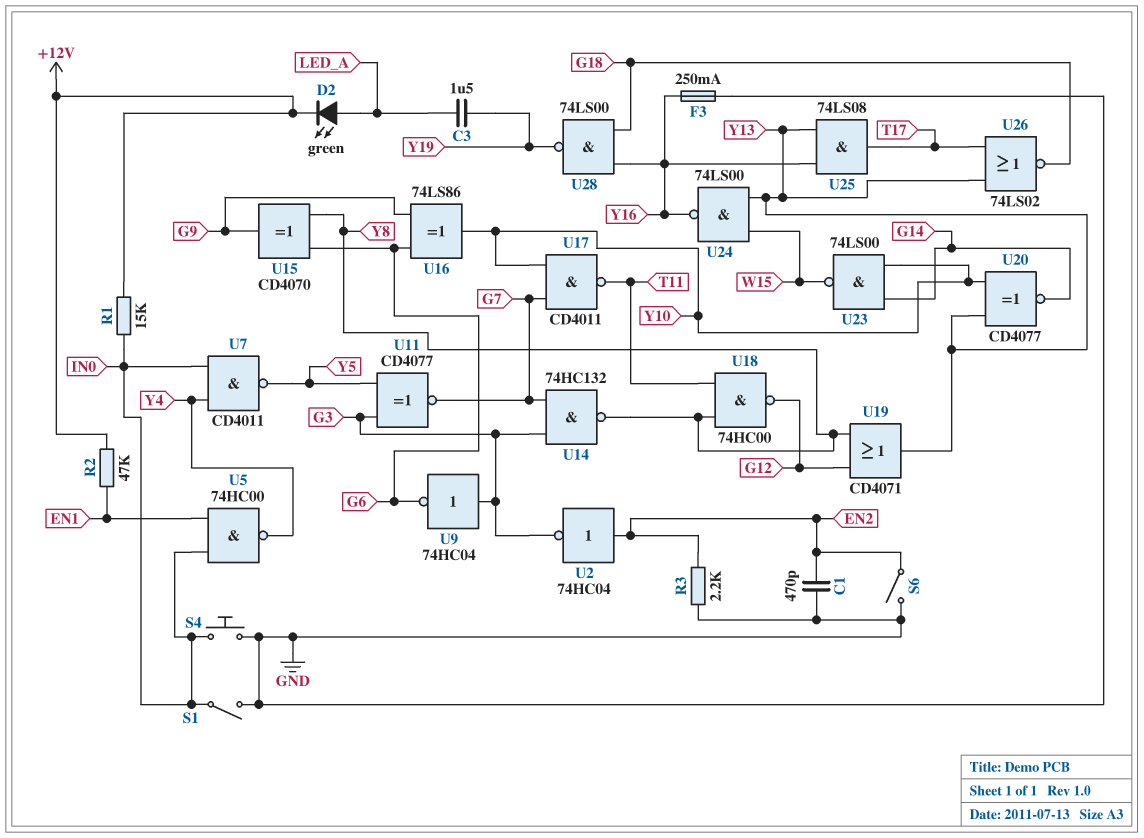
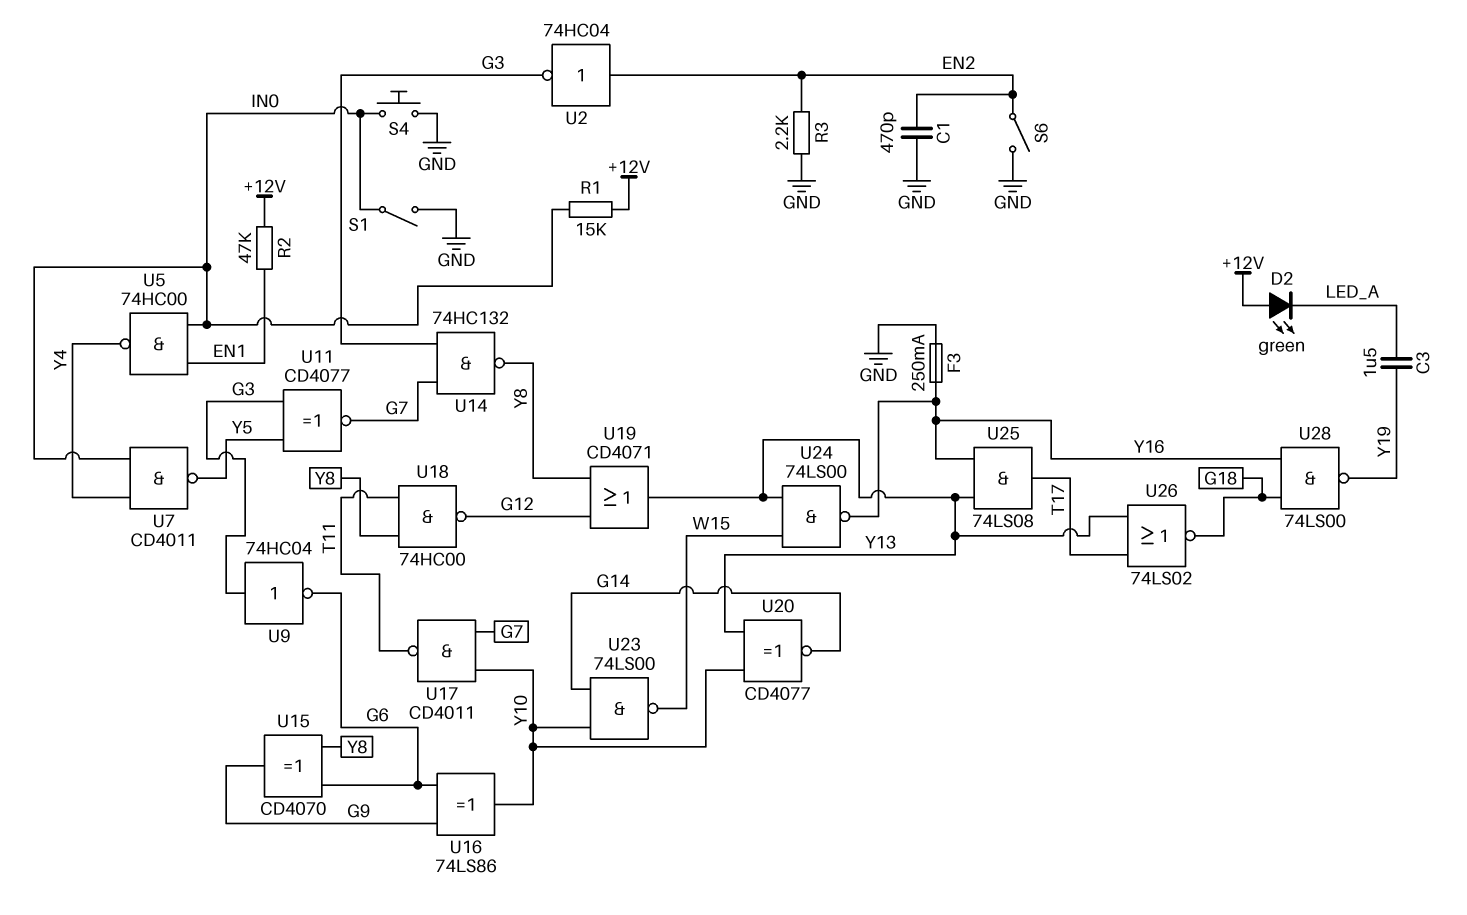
D2: LED green (A LED_A, K +12V) -> LED green (A +12V, K LED_A)

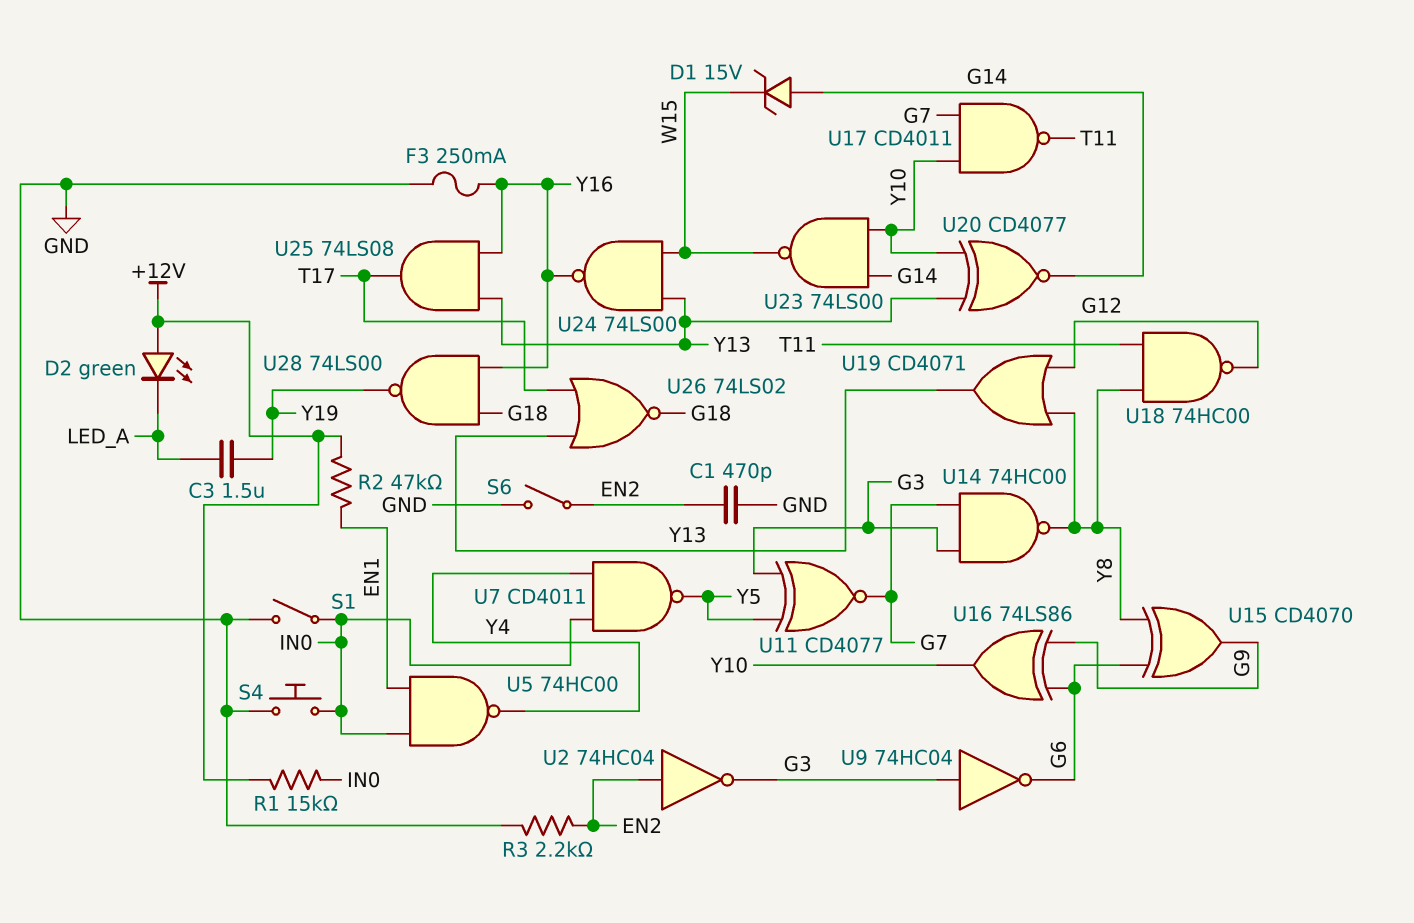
D1: none -> zener 15V (A G14, K W15)
U14: NAND 74HC132 (in G3, in G7, out Y8) -> NAND 74HC00 (in G3, in G7, out Y8)

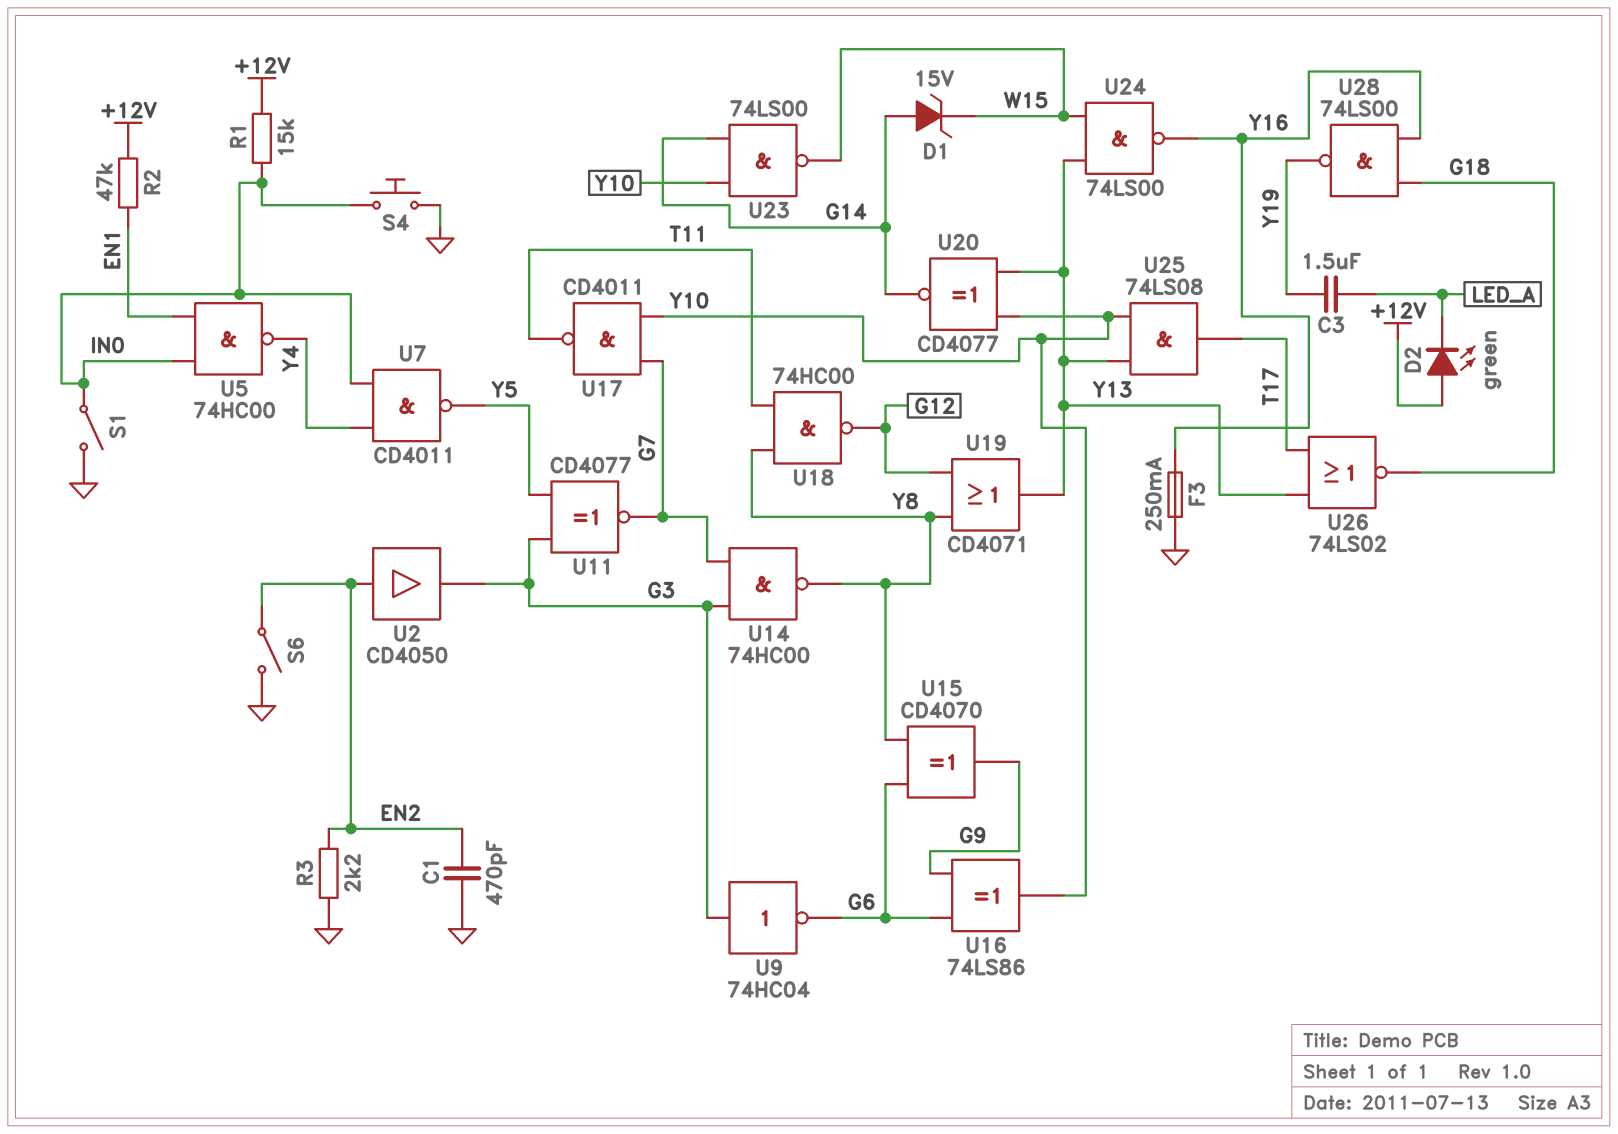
U2: NOT 74HC04 (in EN2, out G3) -> buffer CD4050 (in EN2, out G3)
U25: AND 74LS08 (in Y13, in Y16, out T17) -> AND 74LS08 (in Y10, in Y13, out T17)

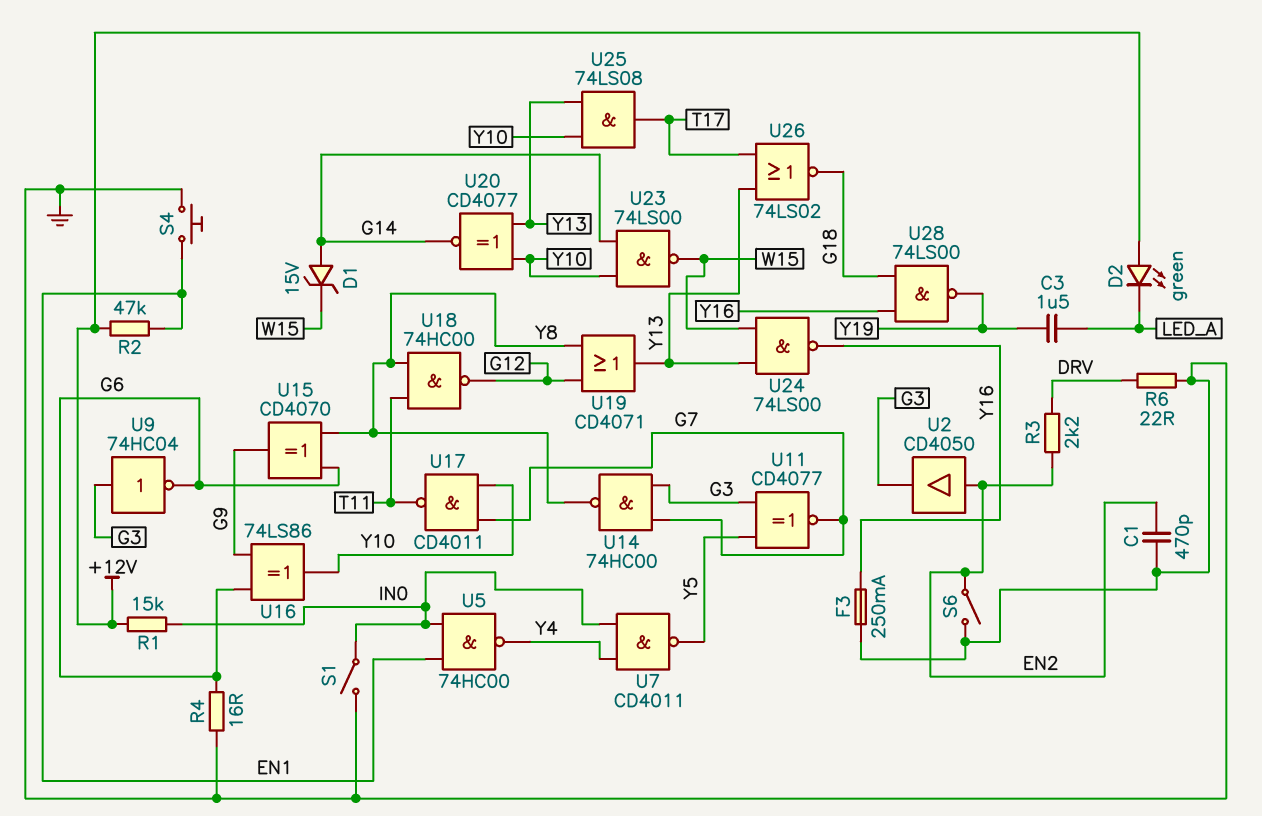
R3: 2.2k (EN2, GND) -> 2.2k (DRV, EN2)
R4: none -> 16 (G6, GND)
R6: none -> 22 (DRV, GND)
S4: button (GND, IN0) -> button (EN1, GND)

